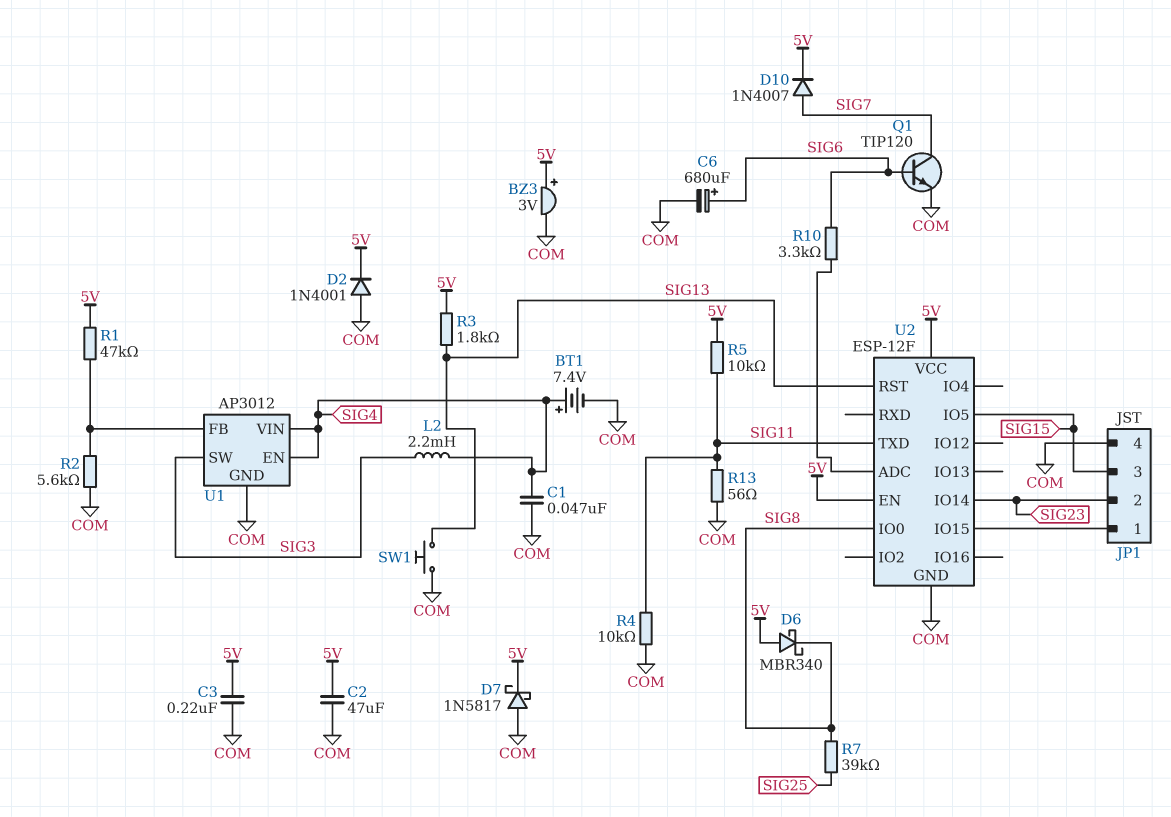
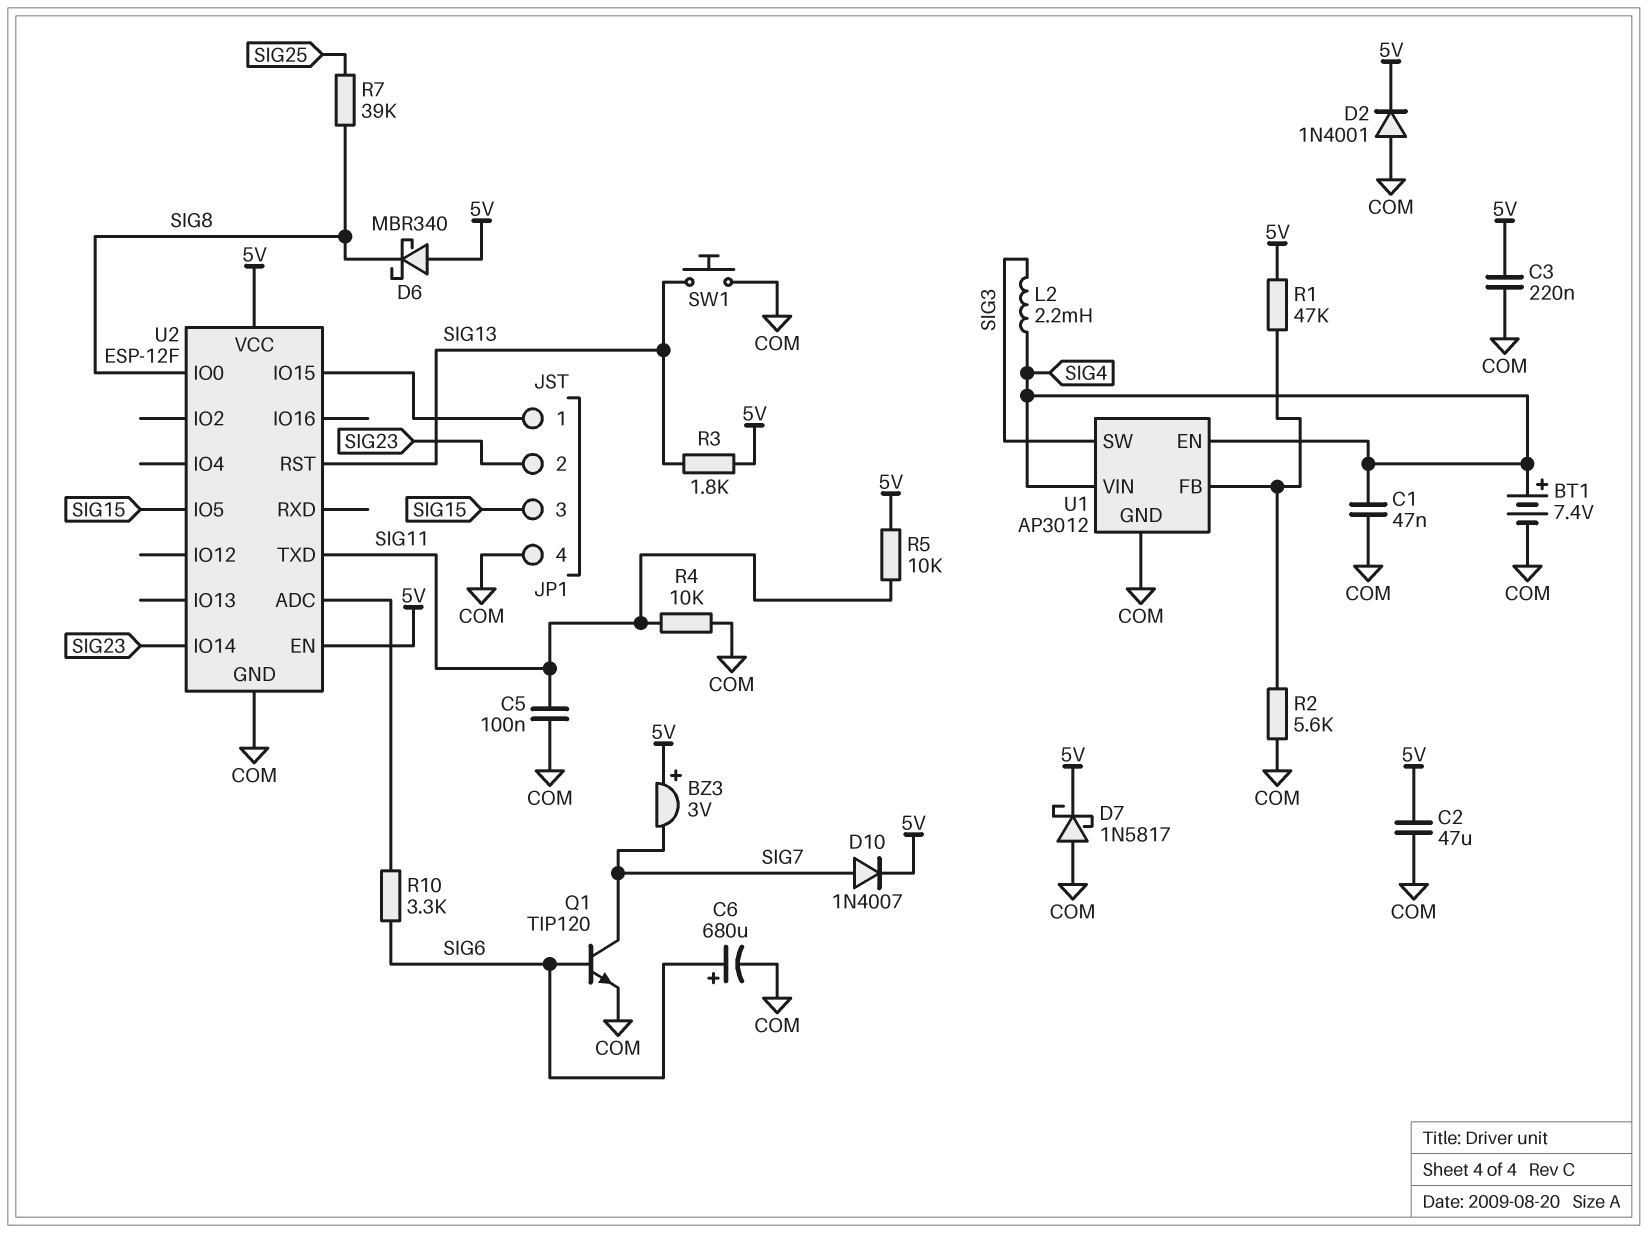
BZ3: buzzer 3V (plus 5V, minus COM) -> buzzer 3V (plus 5V, minus SIG7)
C5: none -> 100nF (COM, SIG11)
R13: 56 (COM, SIG11) -> none

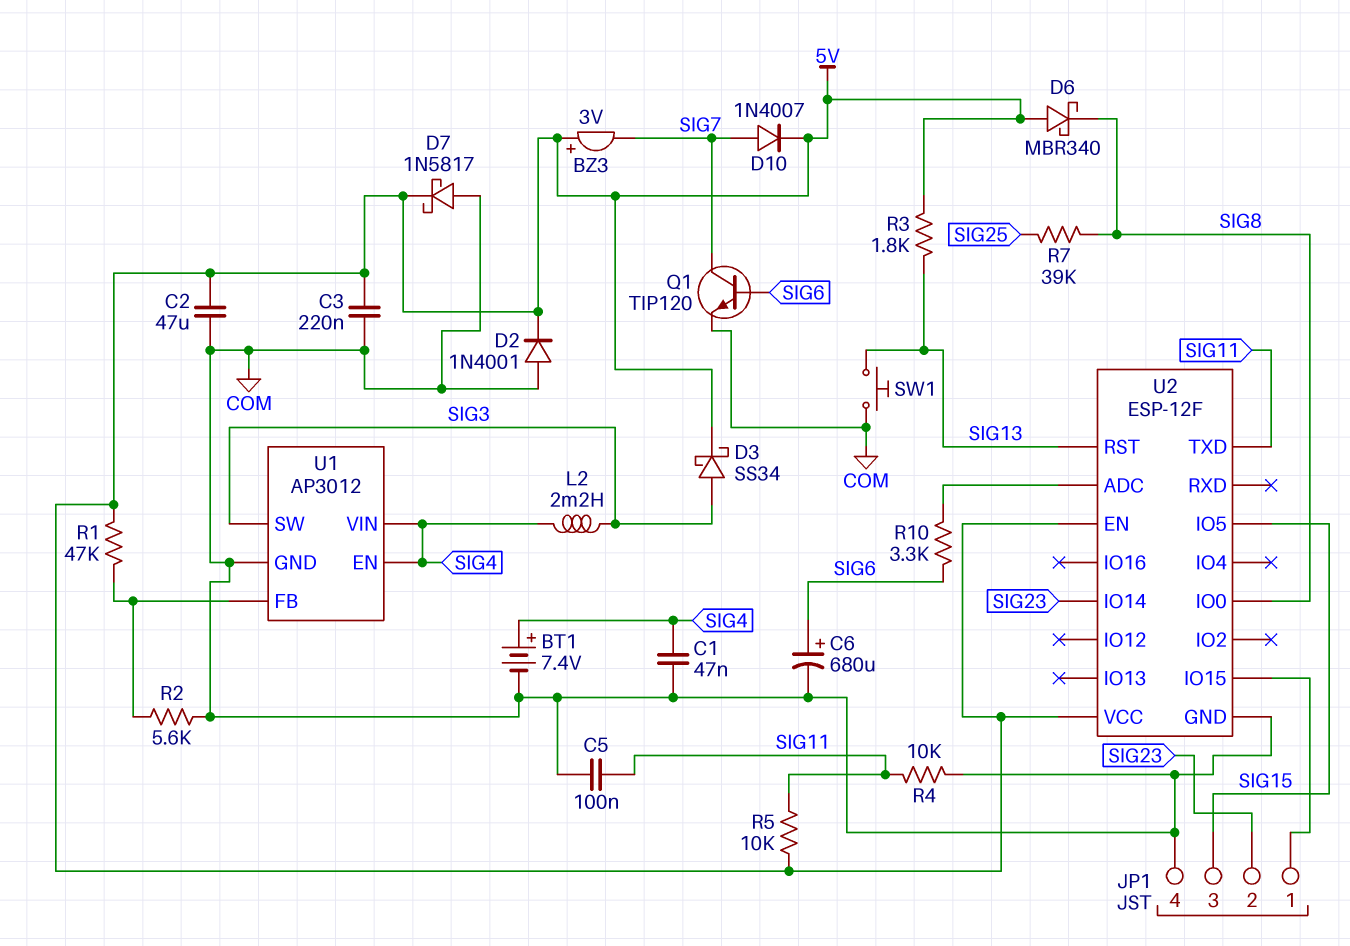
D3: none -> schottky SS34 (A SIG3, K 5V)

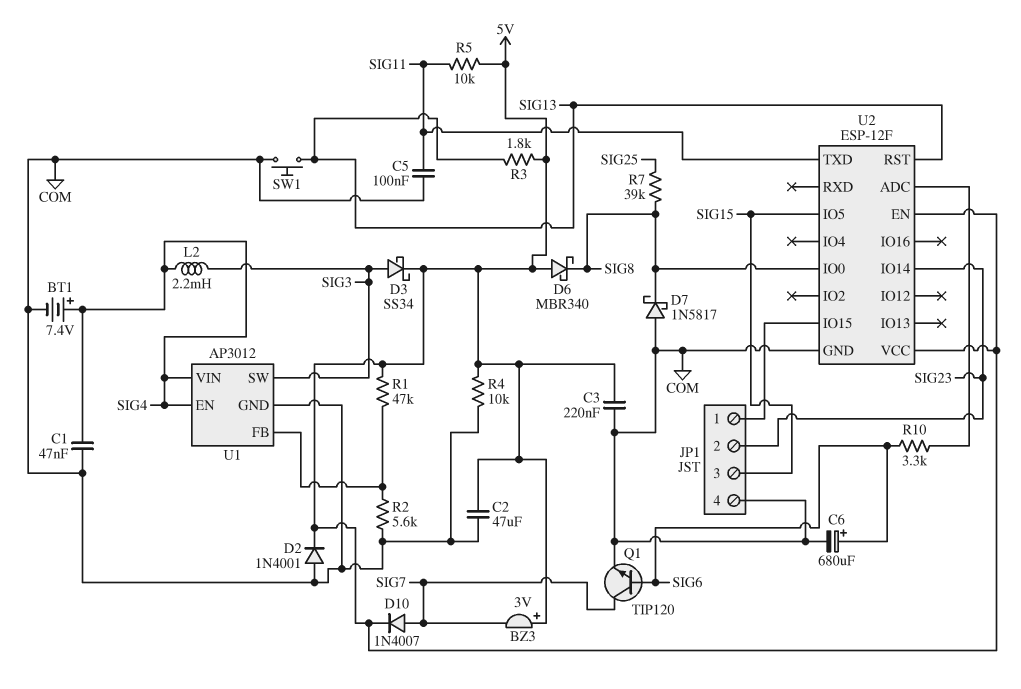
D7: schottky 1N5817 (A COM, K 5V) -> schottky 1N5817 (A COM, K SIG8)
R4: 10k (COM, SIG11) -> 10k (5V, COM)

